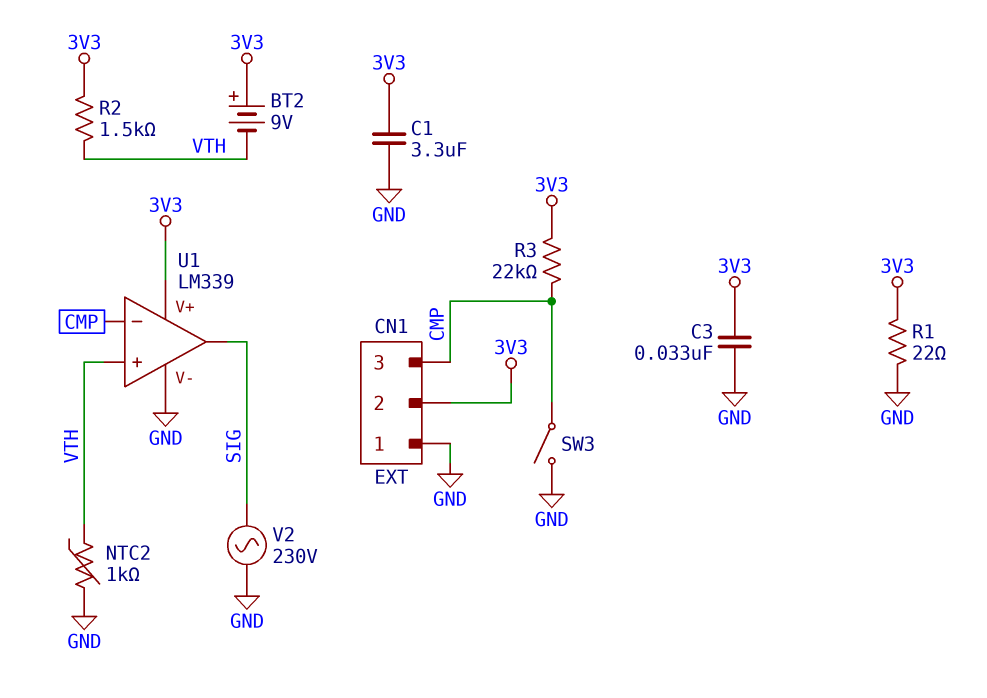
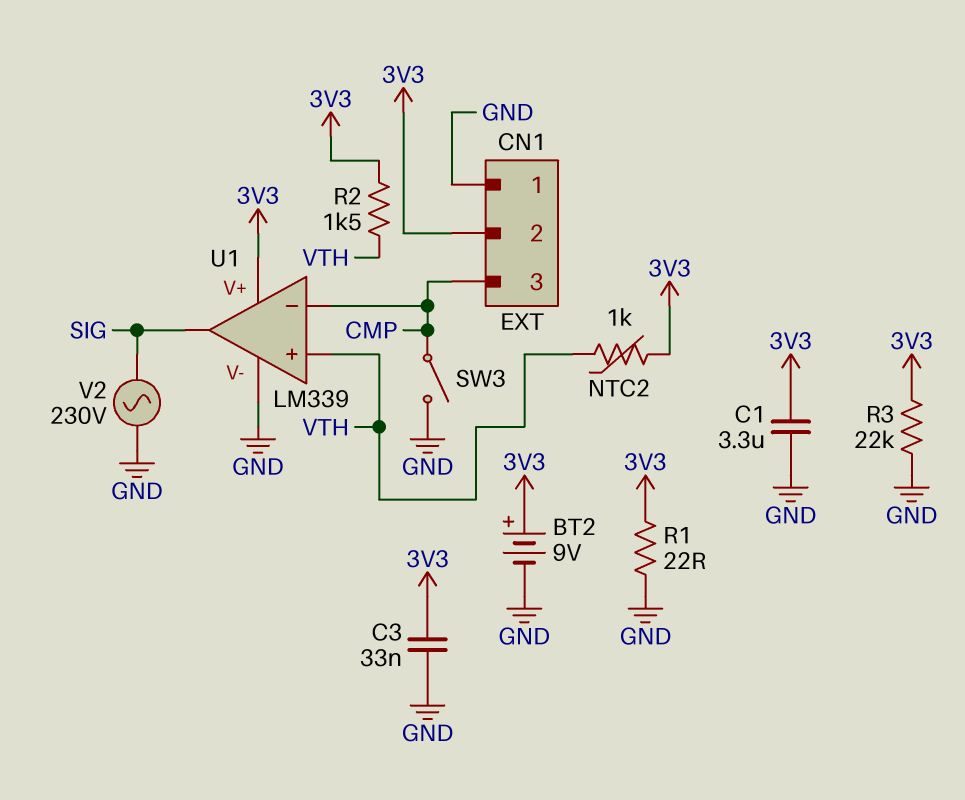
BT2: 9V (plus 3V3, minus VTH) -> 9V (plus 3V3, minus GND)
NTC2: 1k (GND, VTH) -> 1k (3V3, VTH)
R3: 22k (3V3, CMP) -> 22k (3V3, GND)

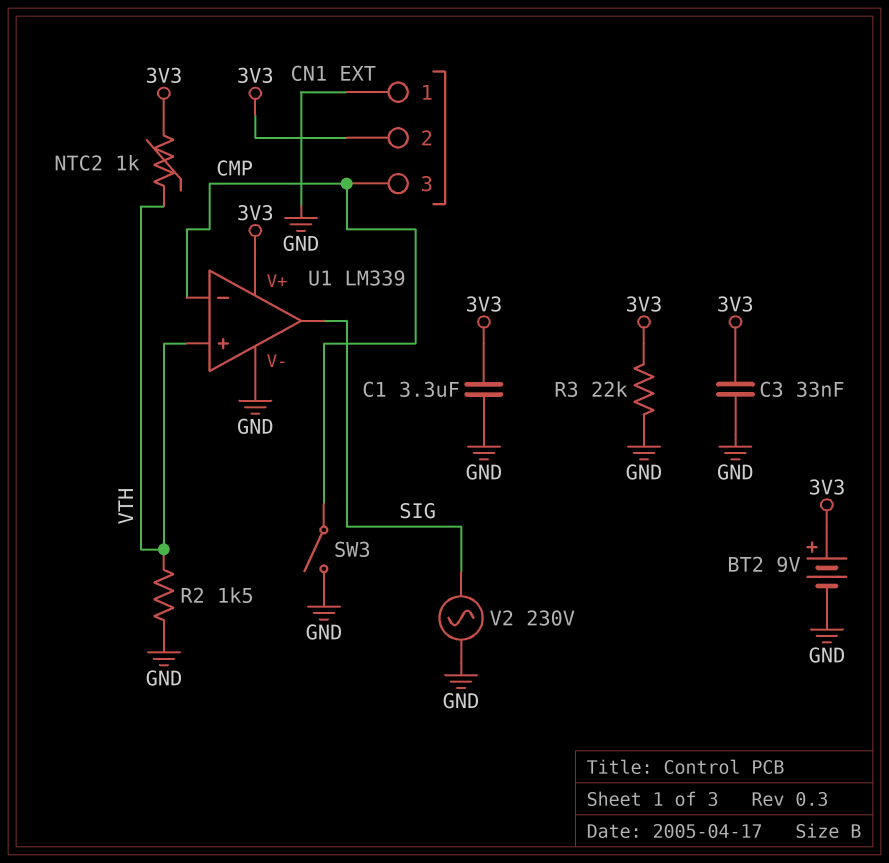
R1: 22 (3V3, GND) -> none
R2: 1.5k (3V3, VTH) -> 1.5k (GND, VTH)

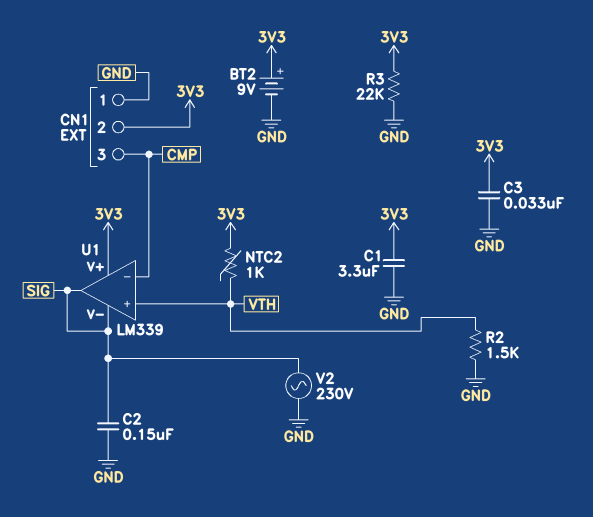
C2: none -> 150nF (GND, SIG)
SW3: switch (CMP, GND) -> none
U1 pin V-: GND -> SIG

